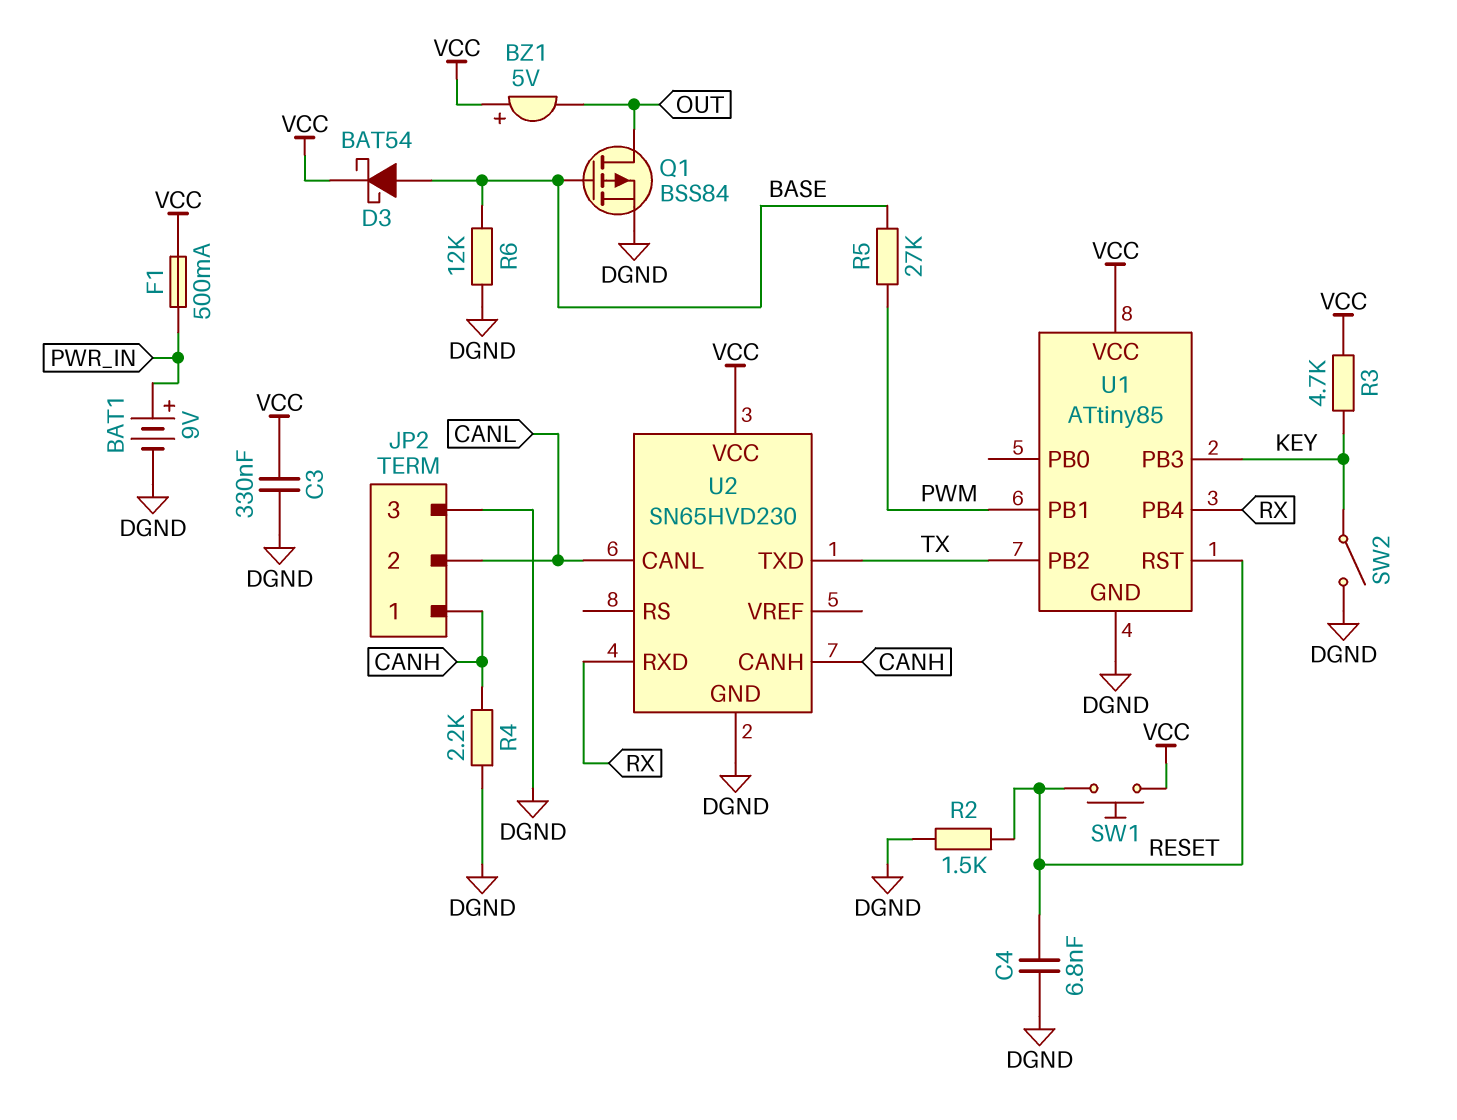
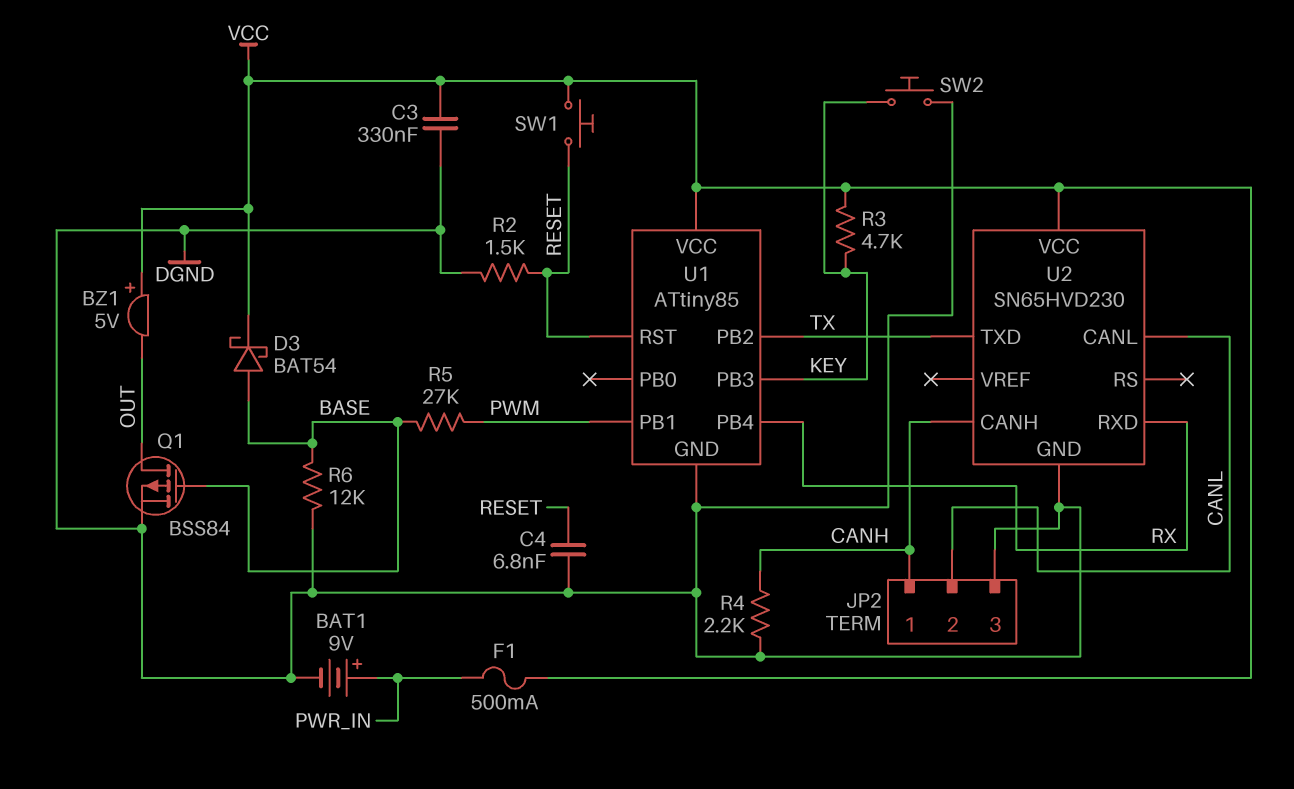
SW2: switch (DGND, KEY) -> button (DGND, KEY)

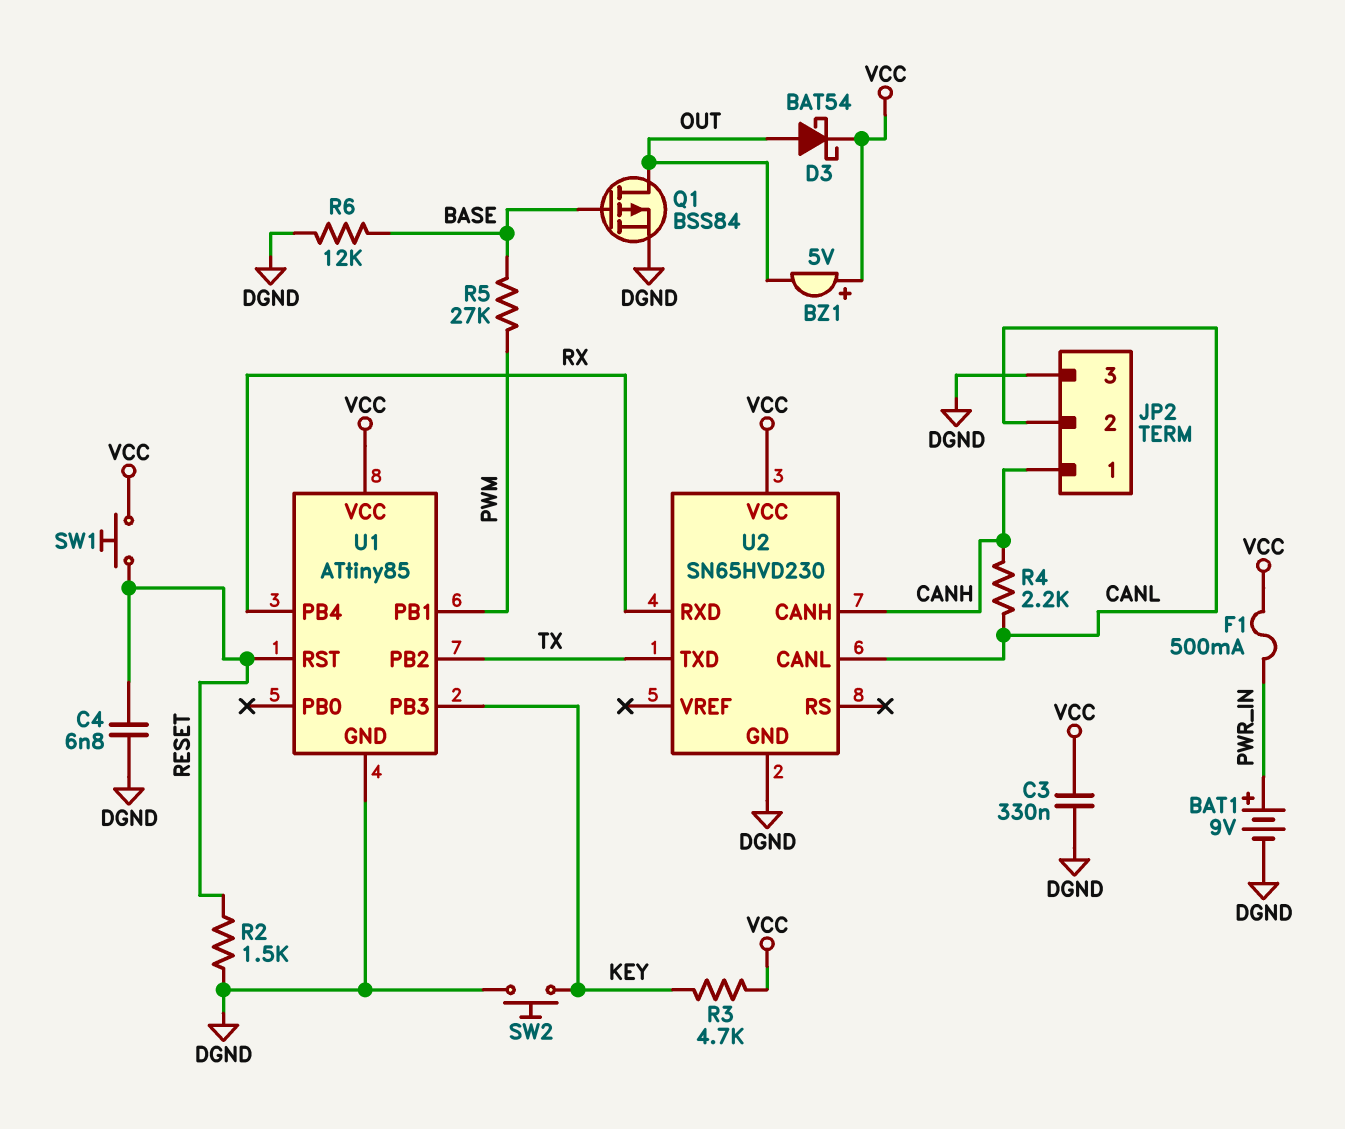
D3: schottky BAT54 (A BASE, K VCC) -> schottky BAT54 (A OUT, K VCC)
R4: 2.2k (CANH, DGND) -> 2.2k (CANH, CANL)

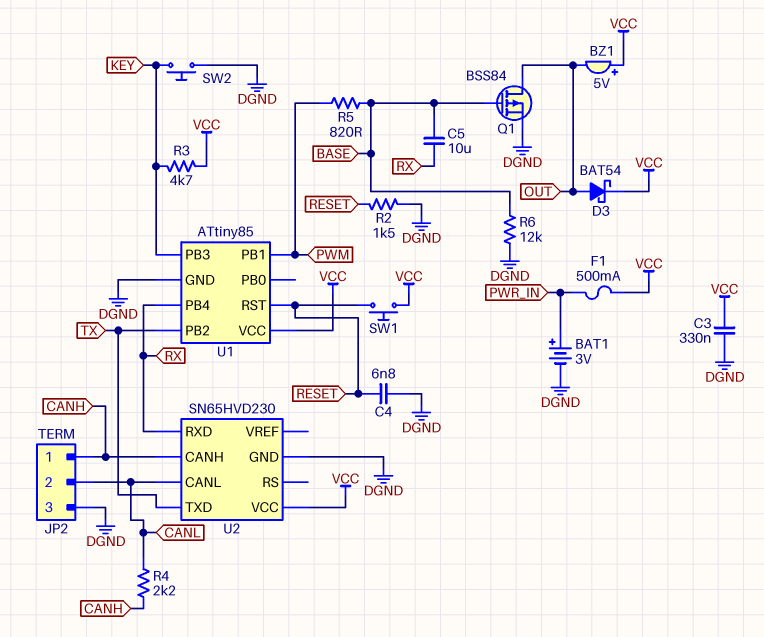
BAT1: 9V (plus PWR_IN, minus DGND) -> 3V (plus PWR_IN, minus DGND)
C5: none -> 10uF (BASE, RX)
R5: 27k (BASE, PWM) -> 820 (BASE, PWM)

